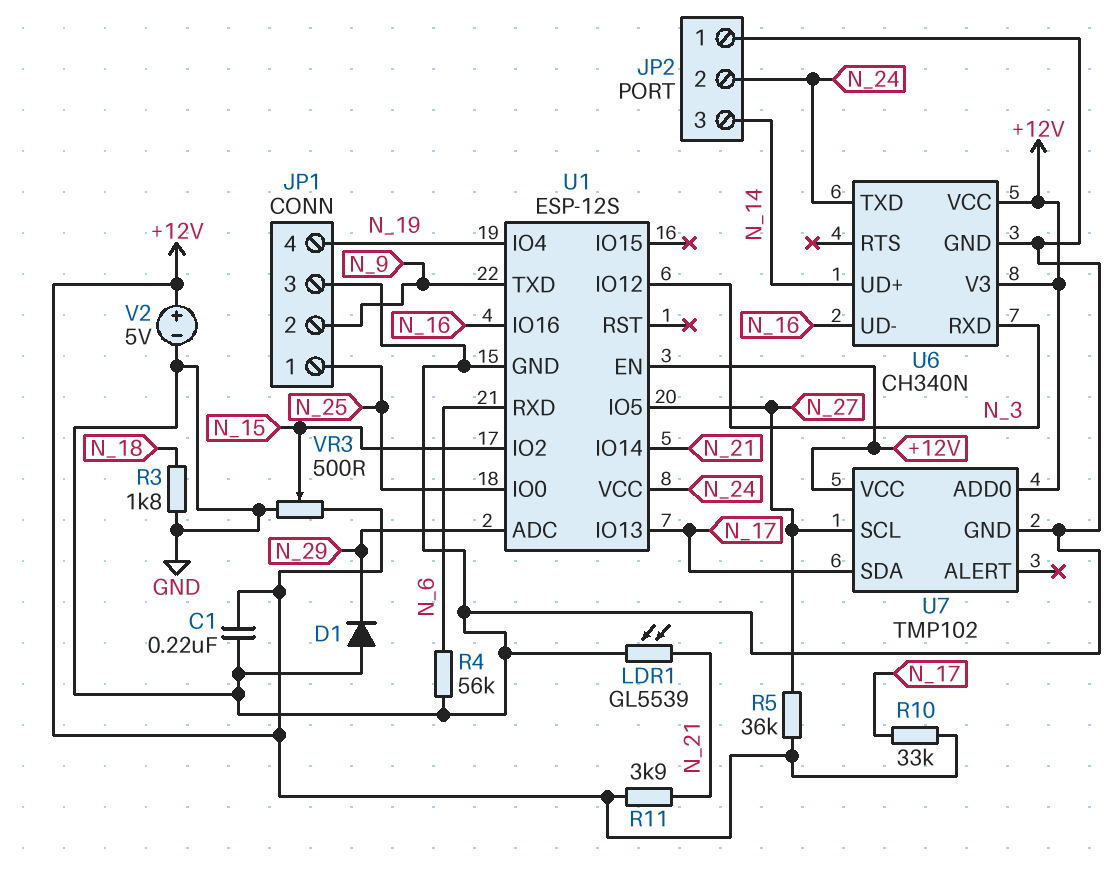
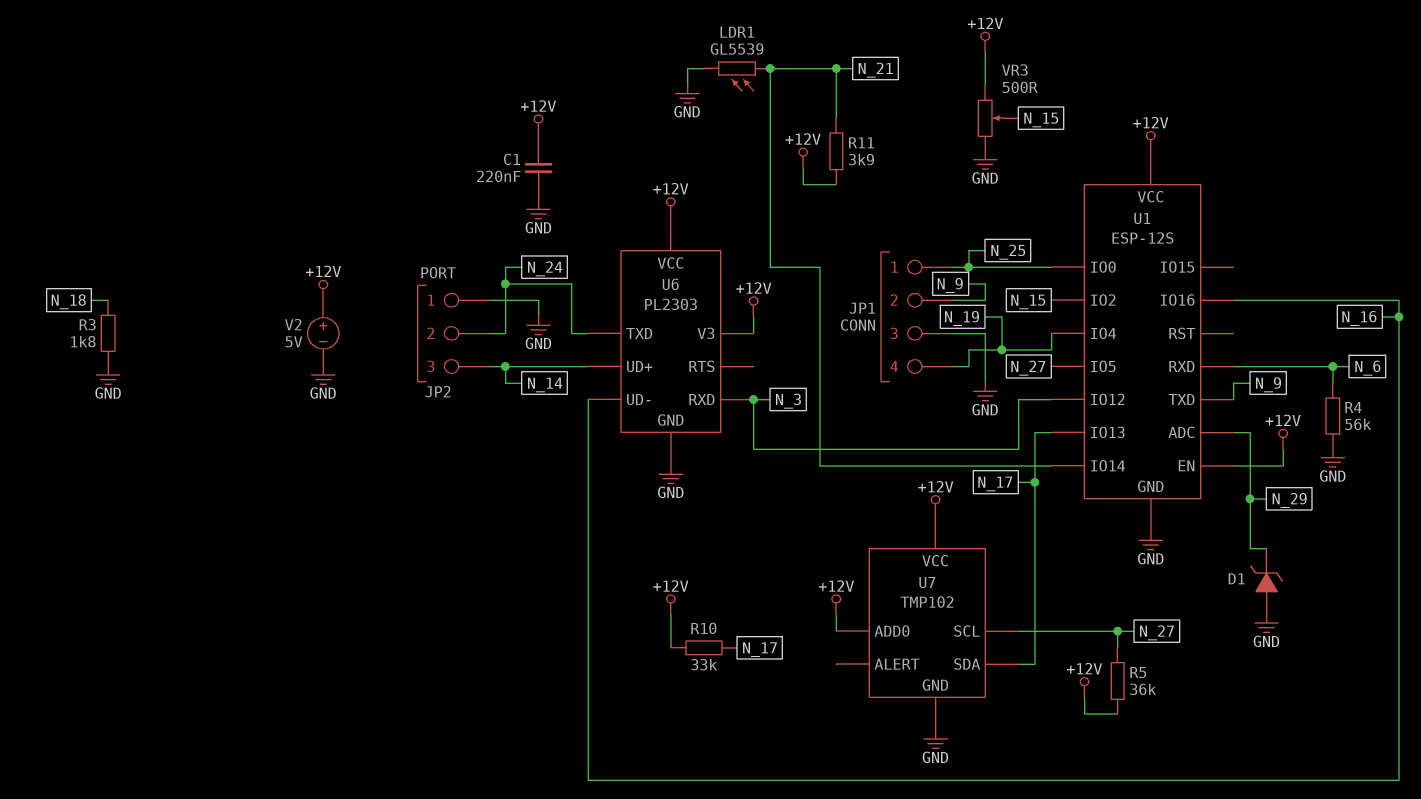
D1: diode (A GND, K N_29) -> zener (A GND, K N_29)
U1 pin VCC: N_24 -> +12V
U6: CH340N -> PL2303

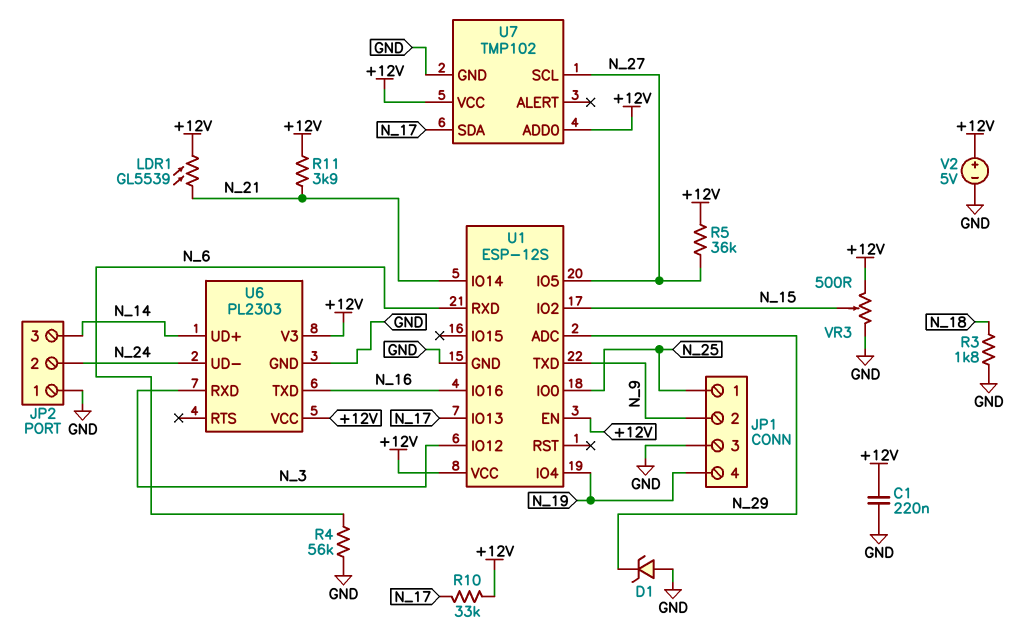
LDR1: GL5539 (GND, N_21) -> GL5539 (+12V, N_21)
U6 pin TXD: N_24 -> N_16
U6 pin UD-: N_16 -> N_24

